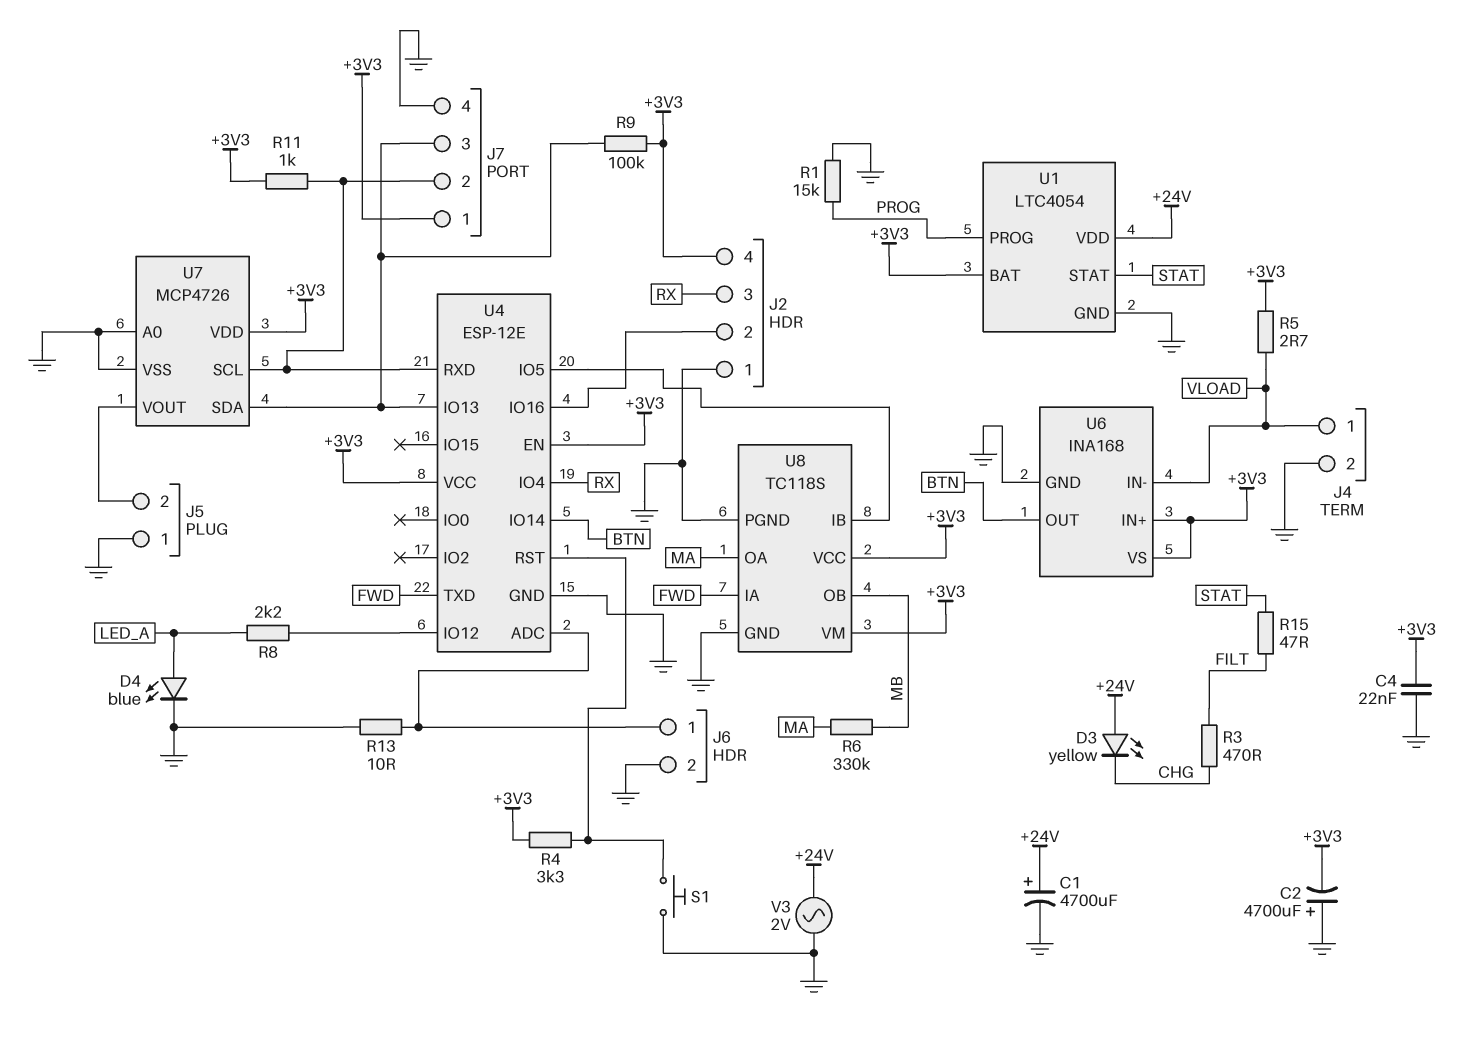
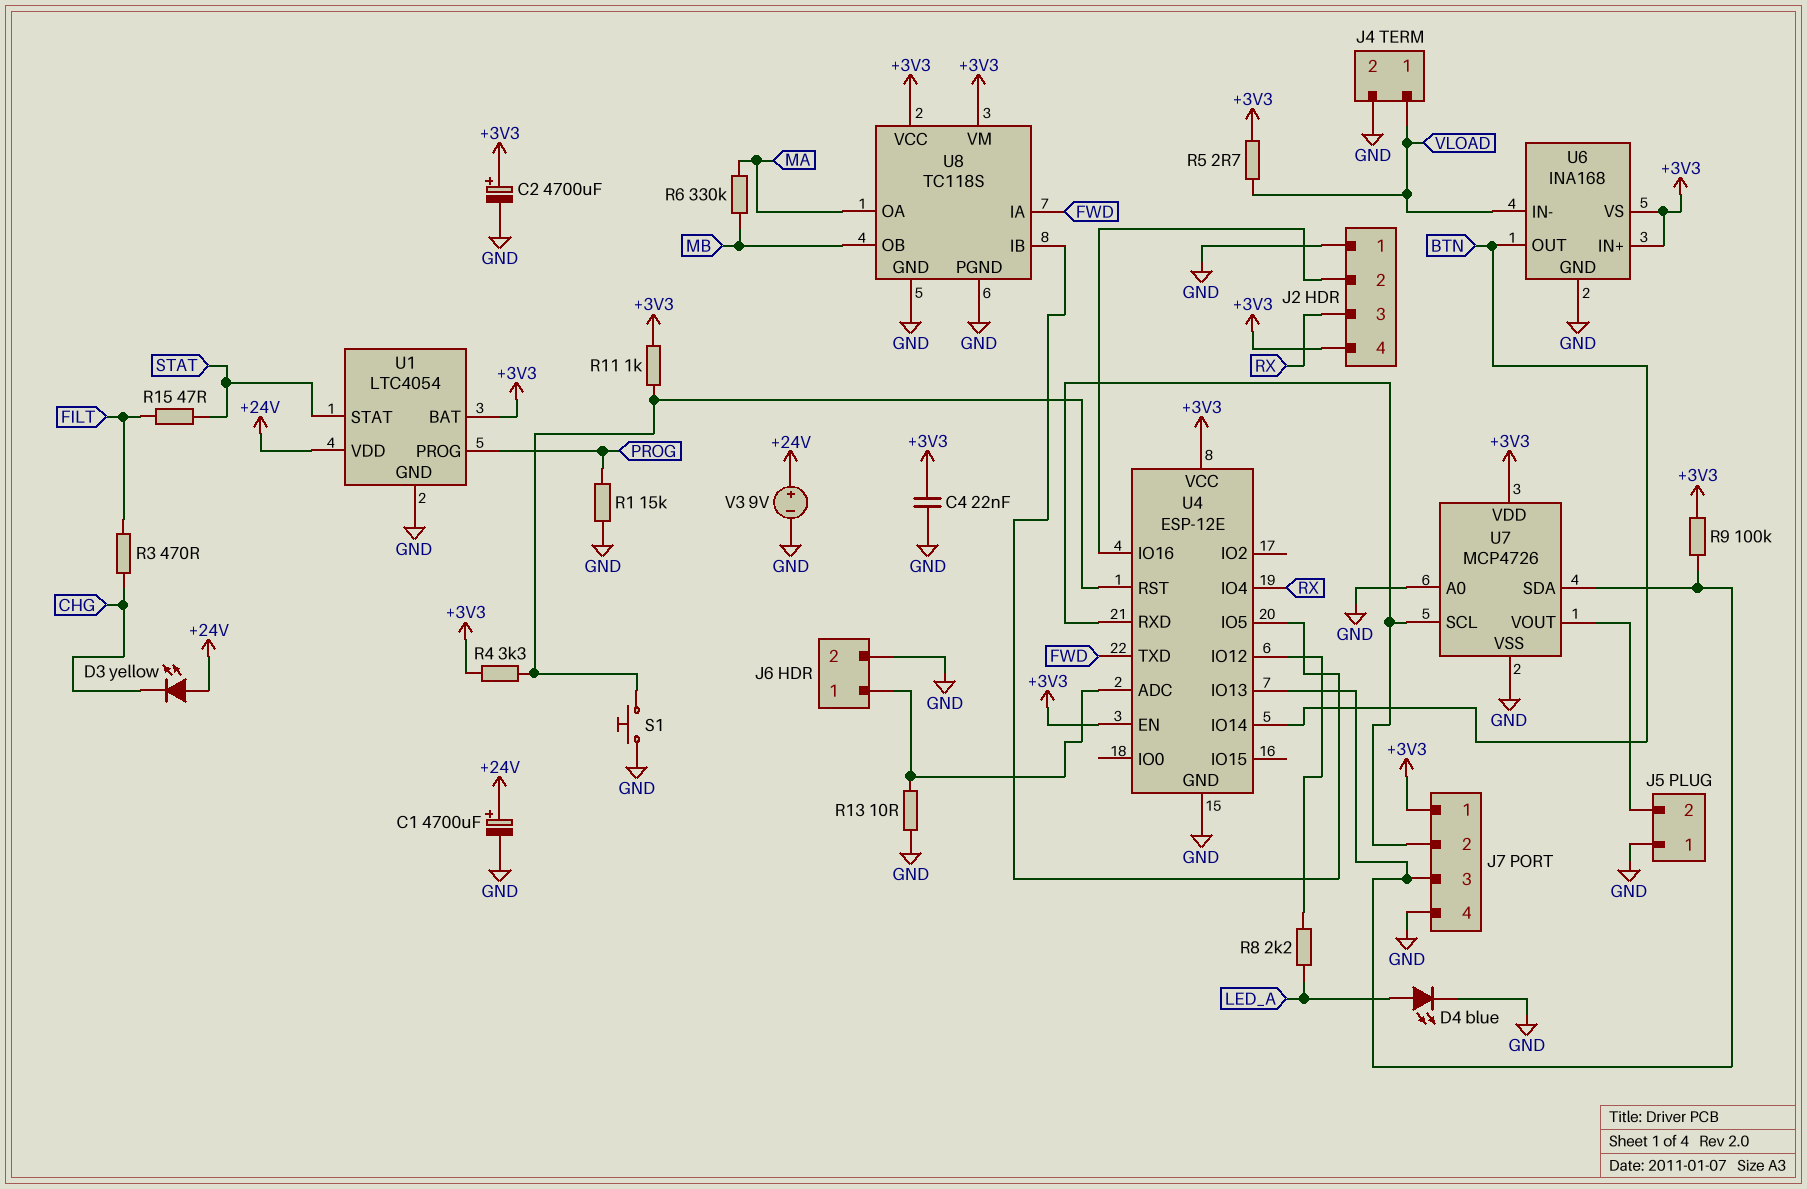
C2: 4700uF (plus GND, minus +3V3) -> 4700uF (plus +3V3, minus GND)
R11: 1k (+3V3, J7/2) -> 1k (+3V3, U4/RST)
V3: AC 2V (+24V, GND) -> 9V (plus +24V, minus GND)

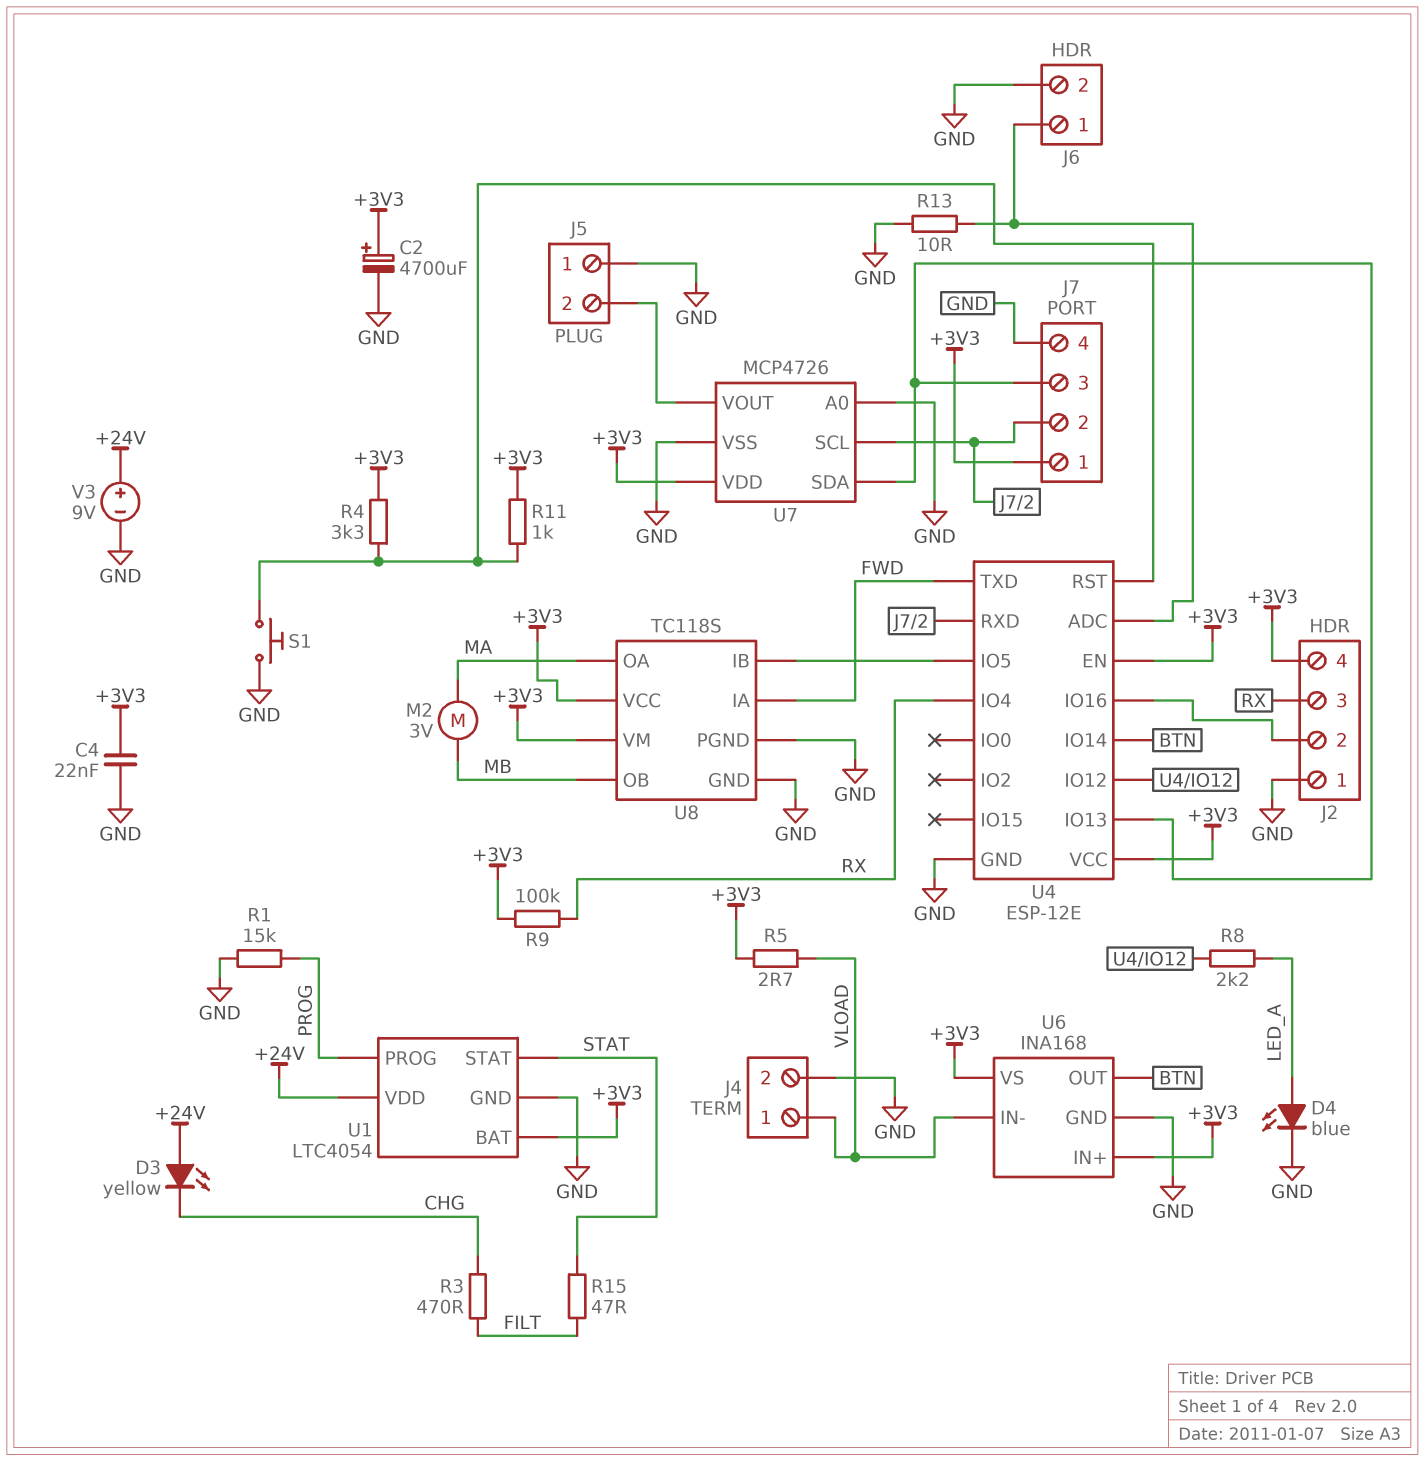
C1: 4700uF (plus +24V, minus GND) -> none
M2: none -> motor 3V (MA, MB)
R6: 330k (MA, MB) -> none
R9: 100k (+3V3, J7/3) -> 100k (+3V3, RX)

